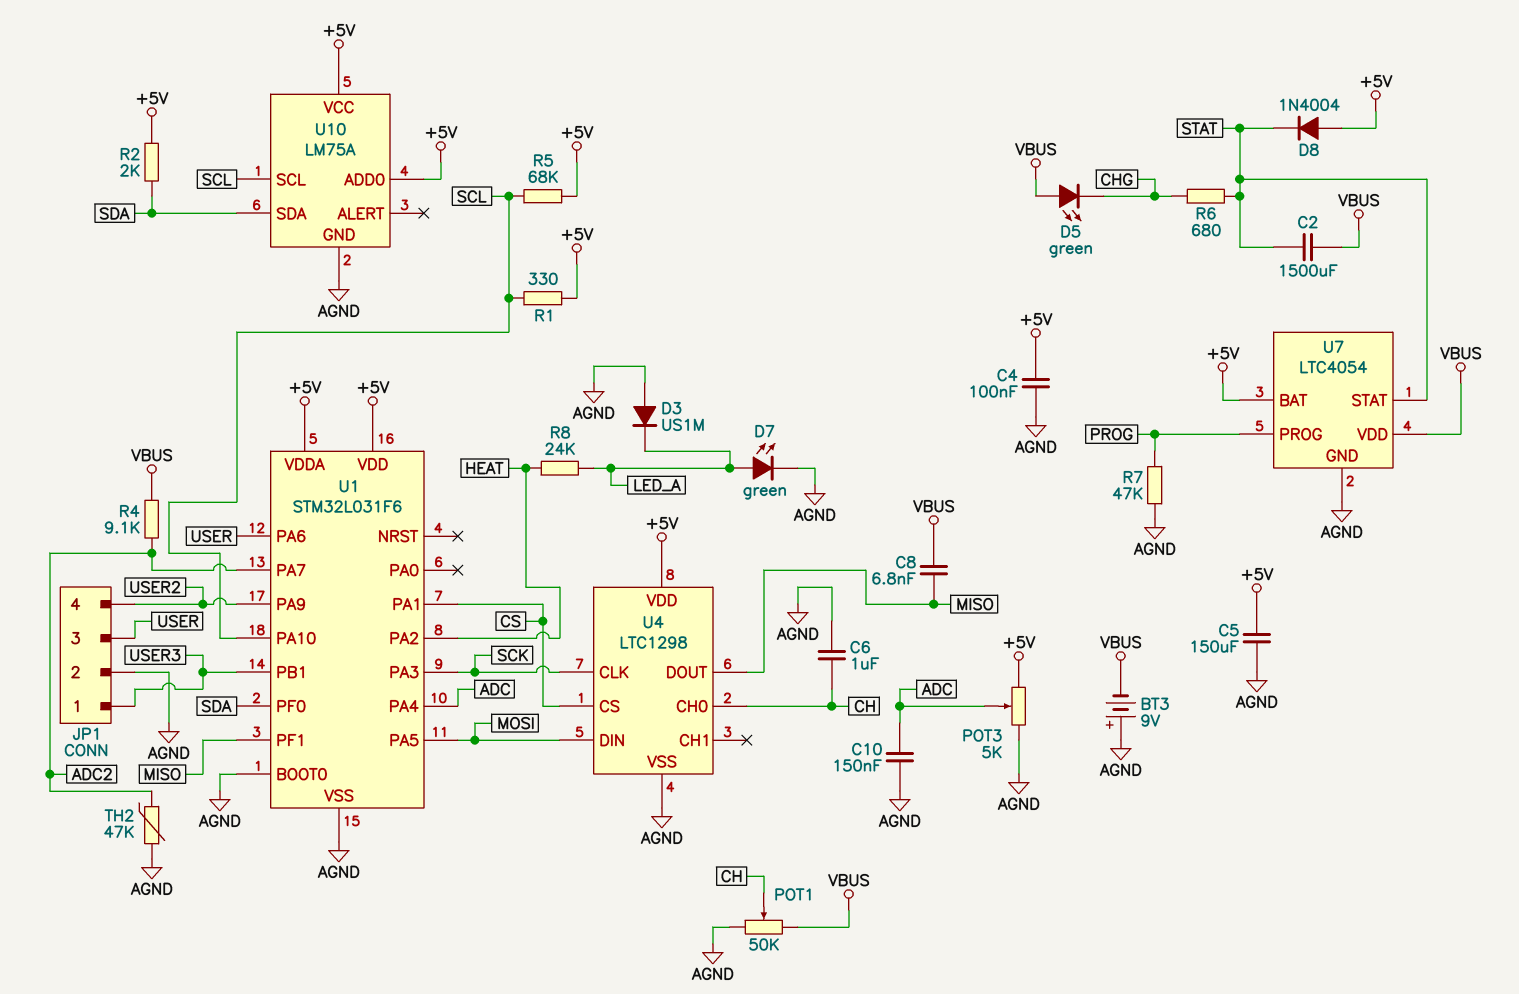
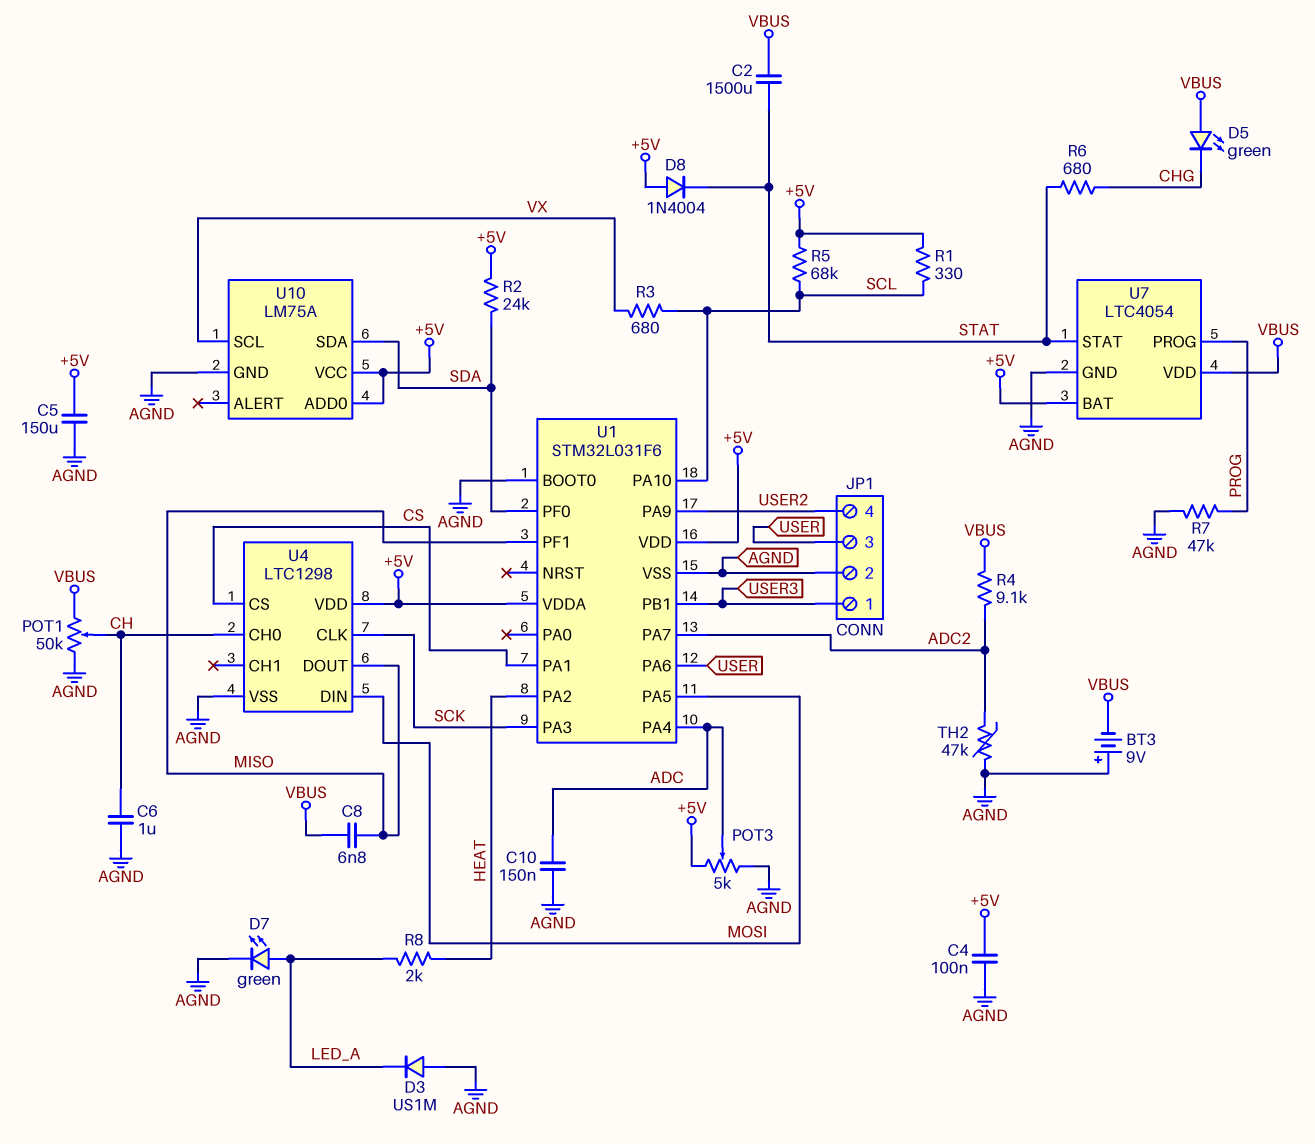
R2: 2k (+5V, SDA) -> 24k (+5V, SDA)
R3: none -> 680 (SCL, VX)
R8: 24k (HEAT, LED_A) -> 2k (HEAT, LED_A)
U10 pin SCL: SCL -> VX

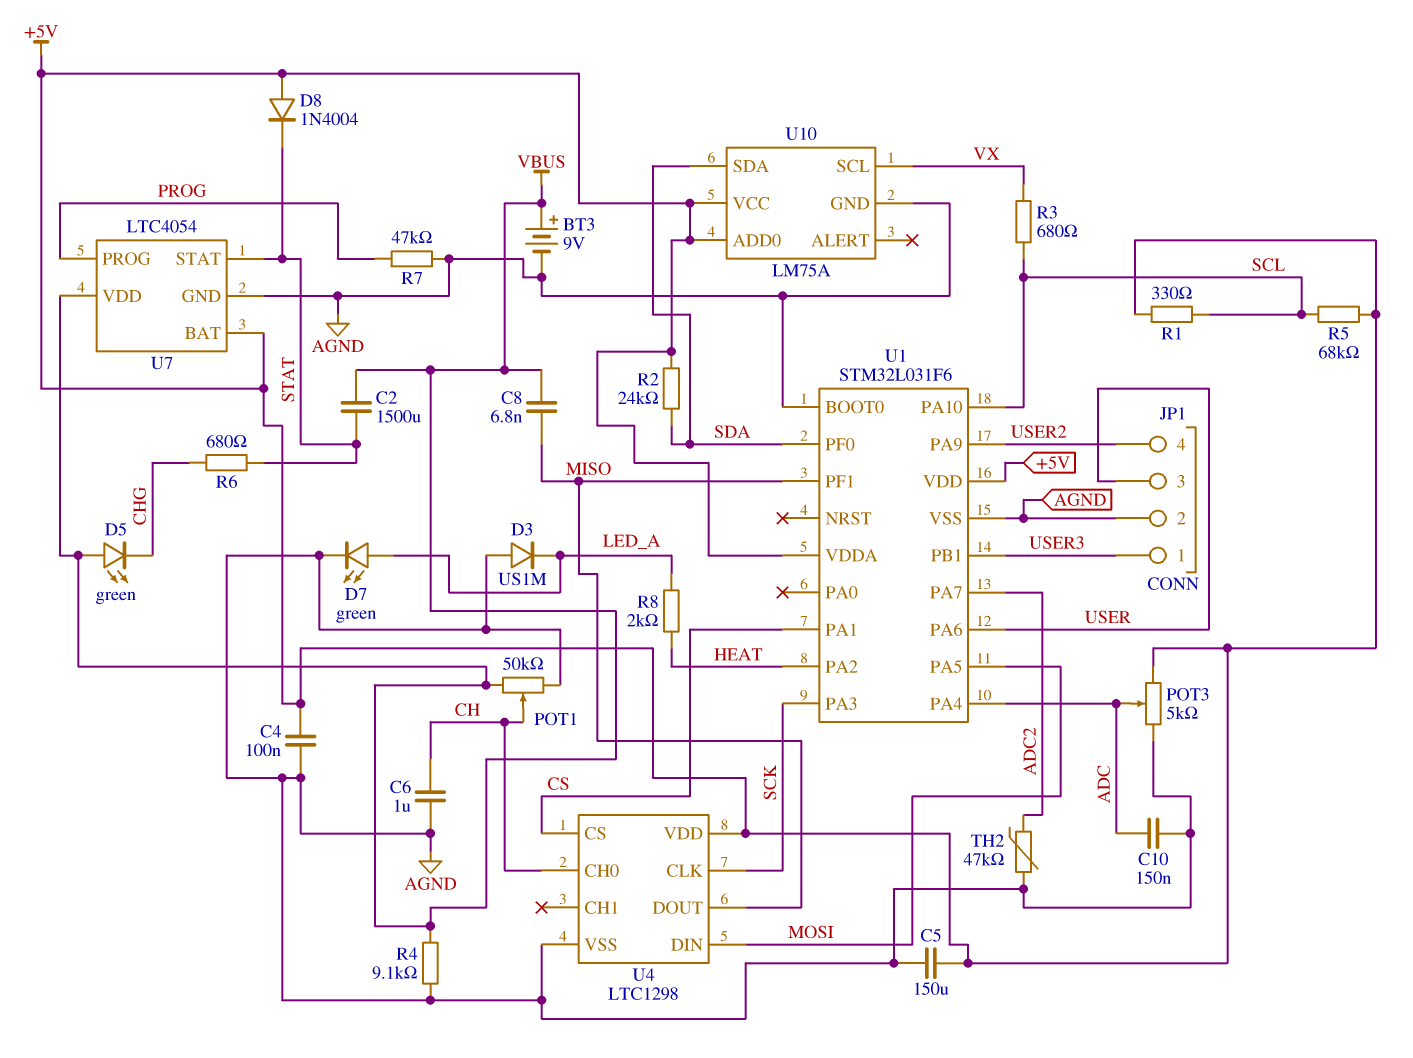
BT3: 9V (plus AGND, minus VBUS) -> 9V (plus VBUS, minus AGND)
R4: 9.1k (ADC2, VBUS) -> 9.1k (AGND, VBUS)

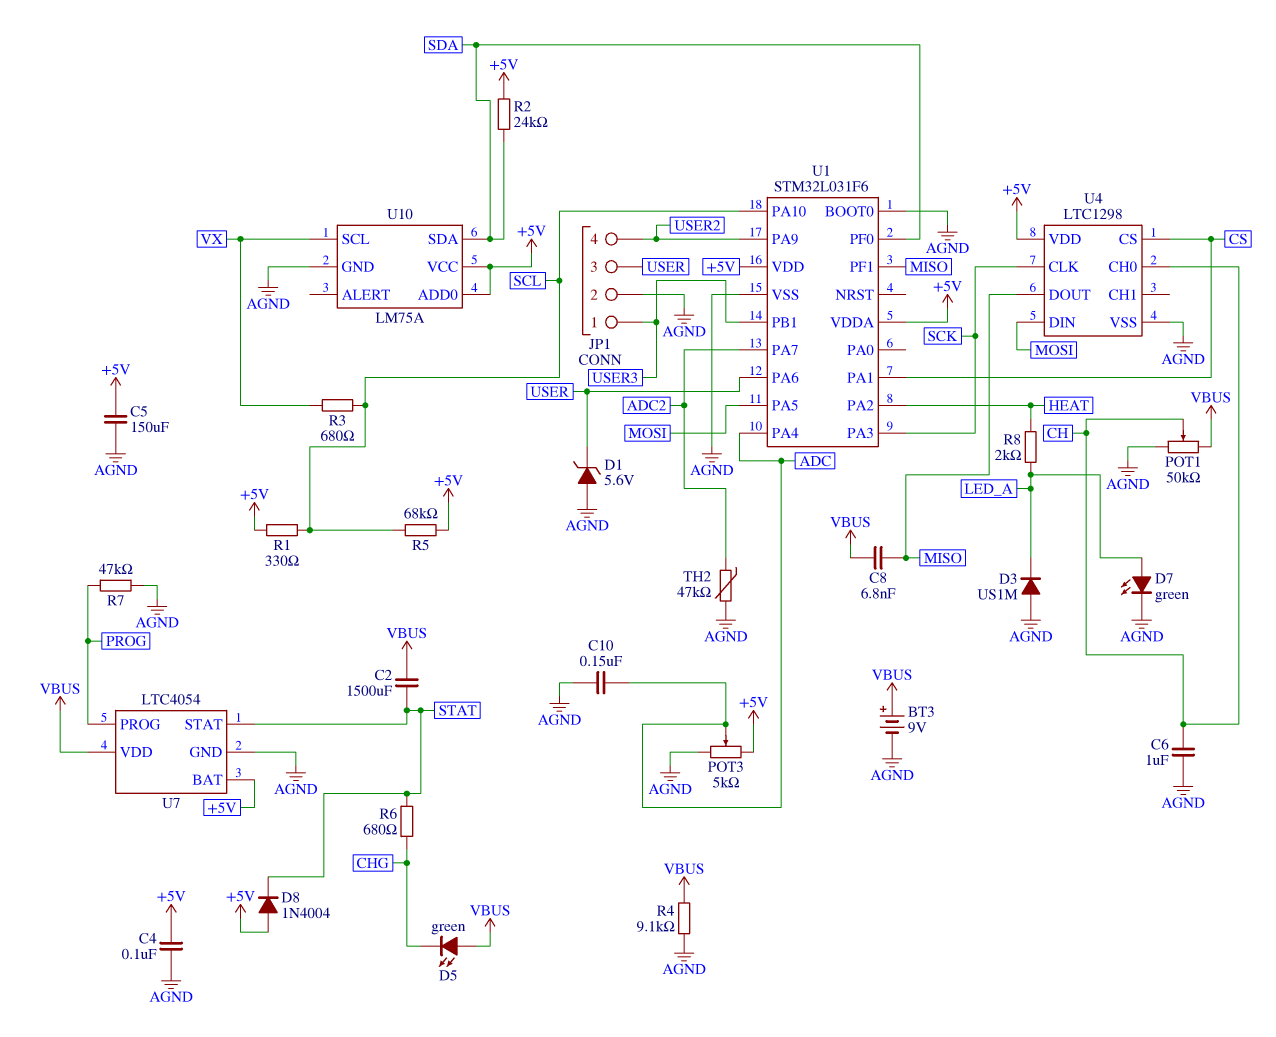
D1: none -> zener 5.6V (A AGND, K USER)

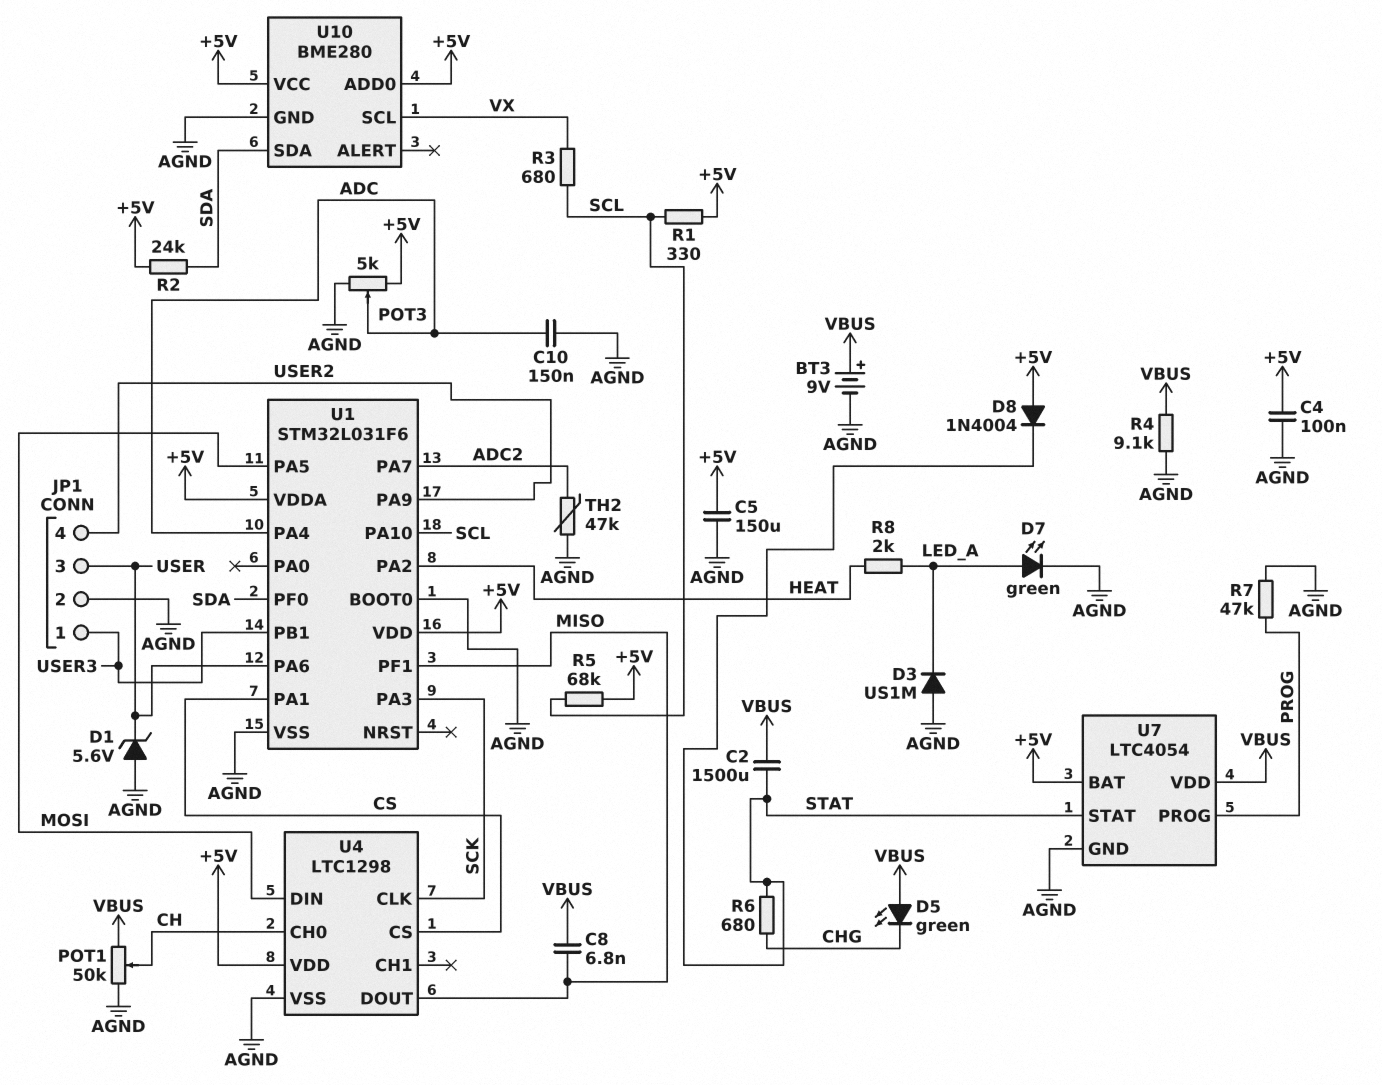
C6: 1uF (AGND, CH) -> none
U10: LM75A -> BME280

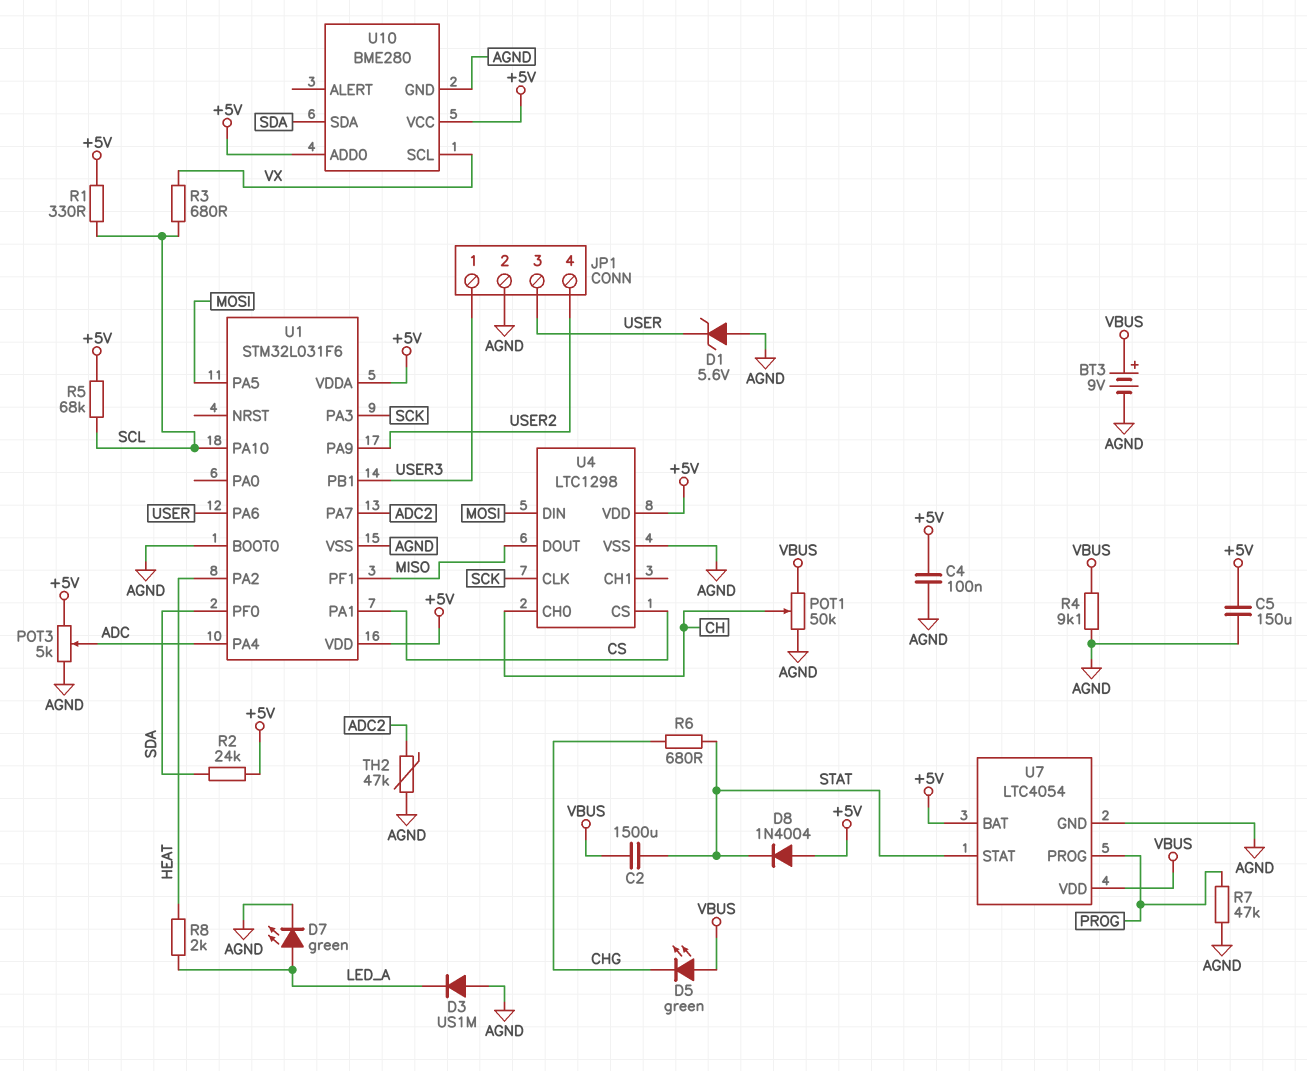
C8: 6.8nF (MISO, VBUS) -> none
C10: 150nF (ADC, AGND) -> none

